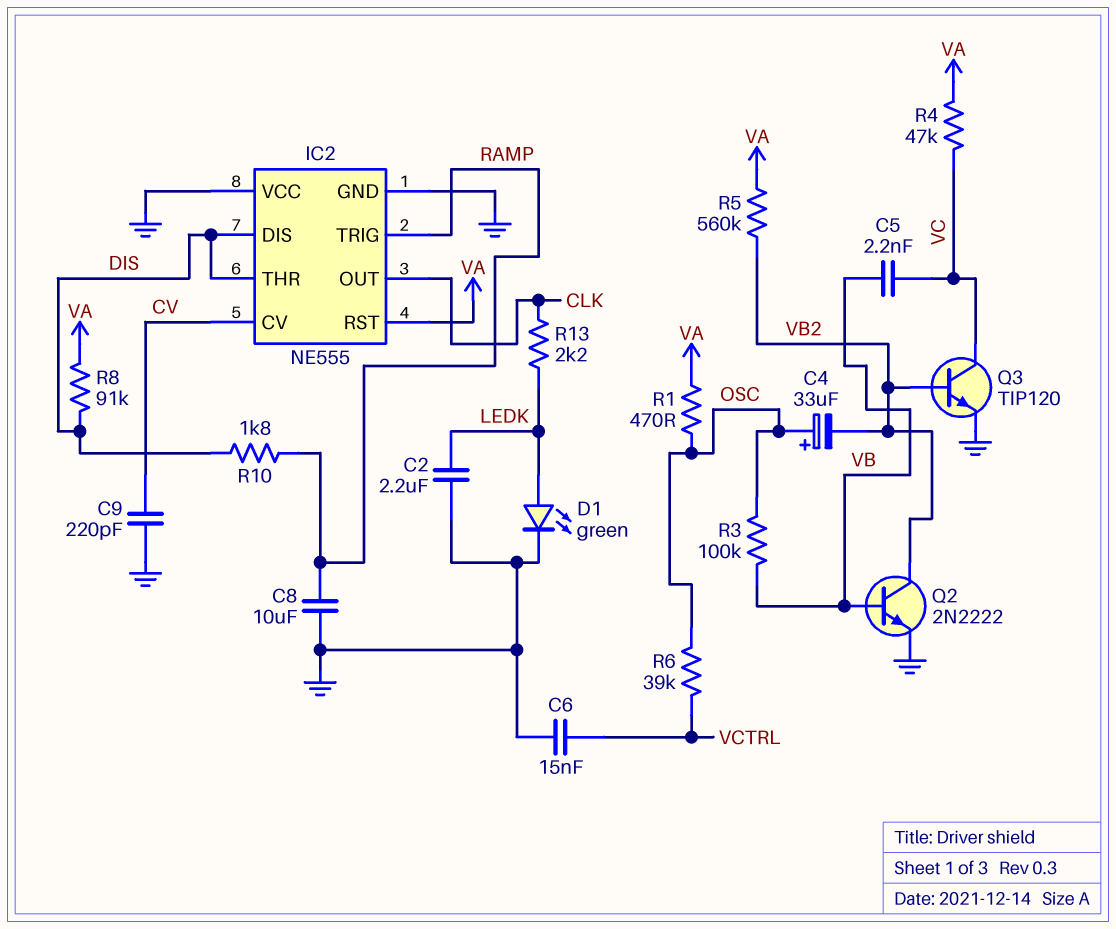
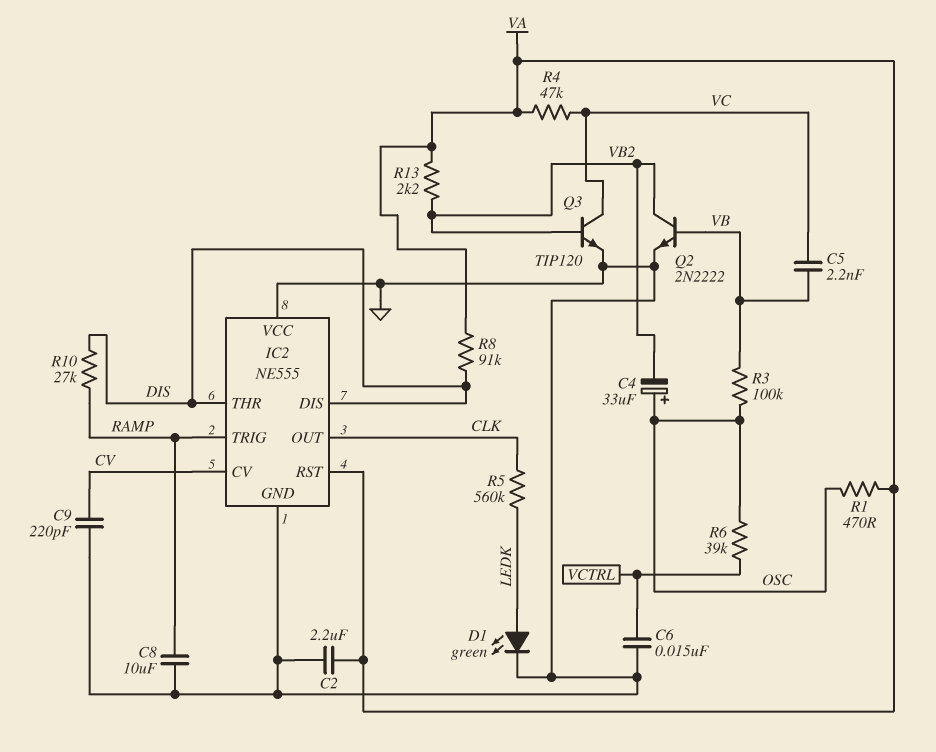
C2: 2.2uF (GND, LEDK) -> 2.2uF (GND, VA)
R5: 560k (VA, VB2) -> 560k (CLK, LEDK)
R10: 1.8k (DIS, RAMP) -> 27k (DIS, RAMP)
R13: 2.2k (CLK, LEDK) -> 2.2k (VA, VB2)

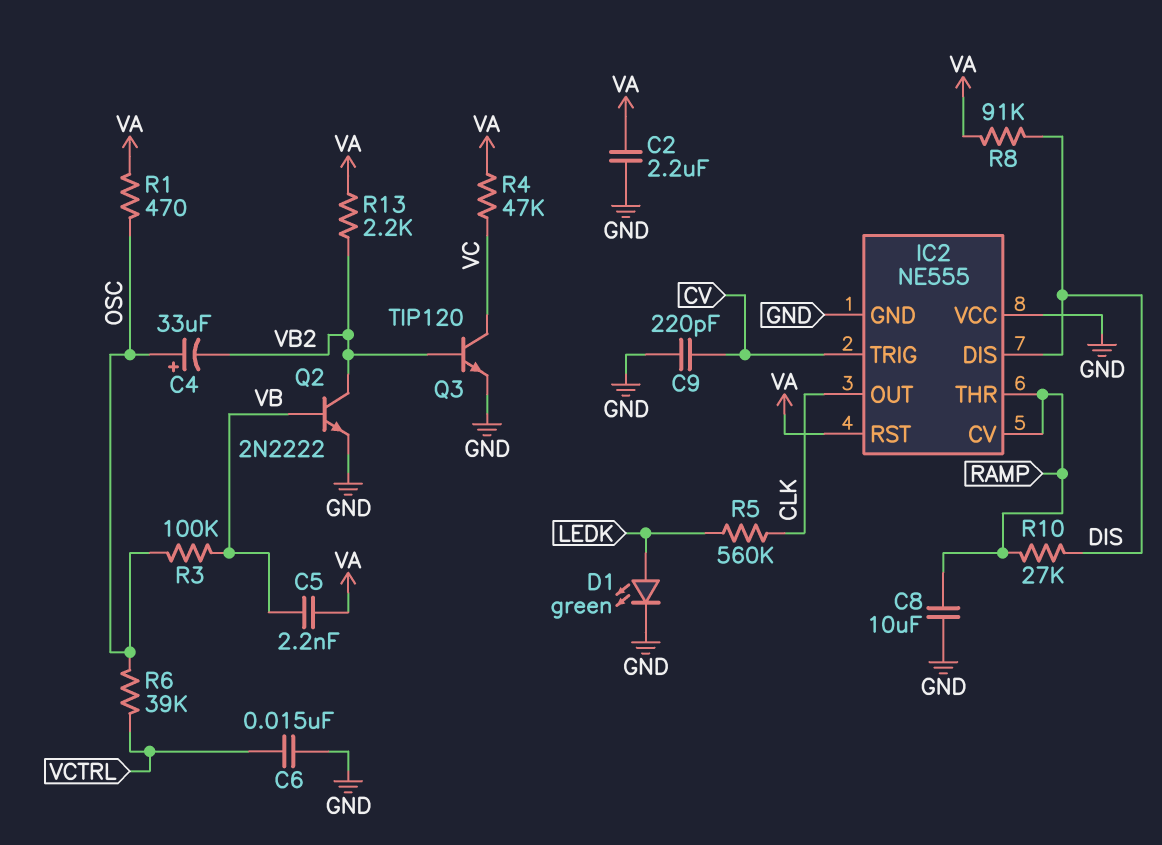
C5: 2.2nF (VB, VC) -> 2.2nF (VA, VB)
IC2 pin CV: CV -> RAMP
IC2 pin THR: DIS -> RAMP
IC2 pin TRIG: RAMP -> CV

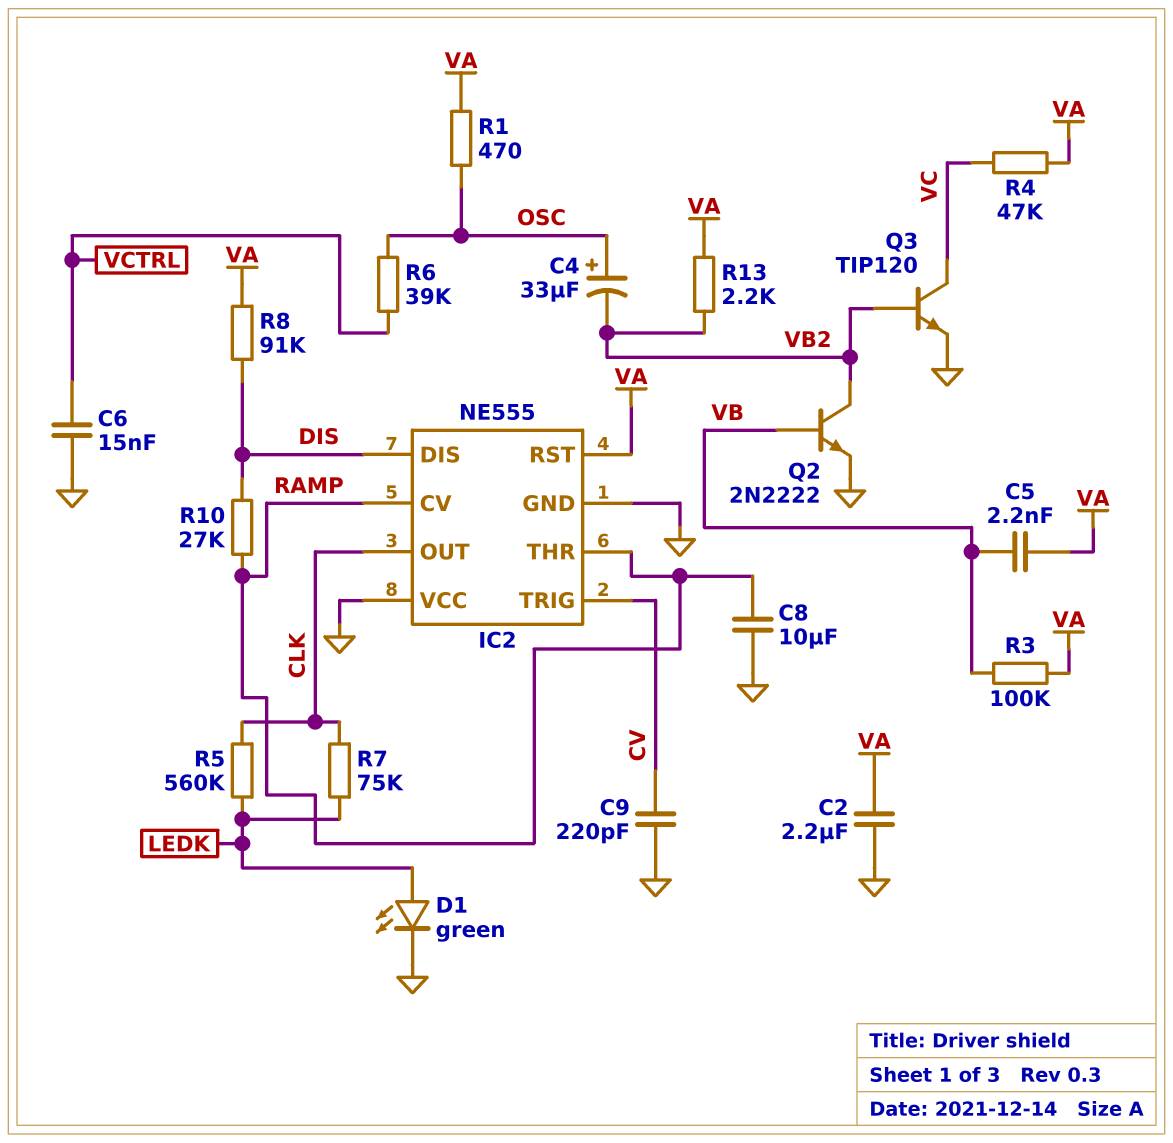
R3: 100k (OSC, VB) -> 100k (VA, VB)
R7: none -> 75k (CLK, LEDK)

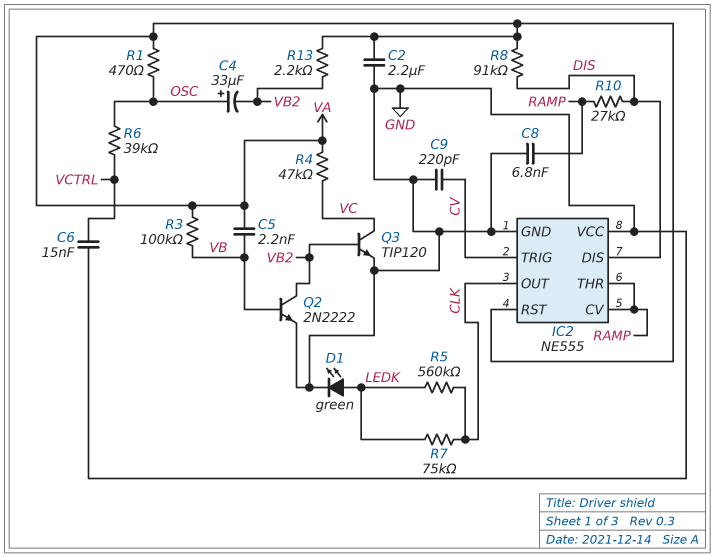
C8: 10uF (GND, RAMP) -> 6.8nF (GND, RAMP)

